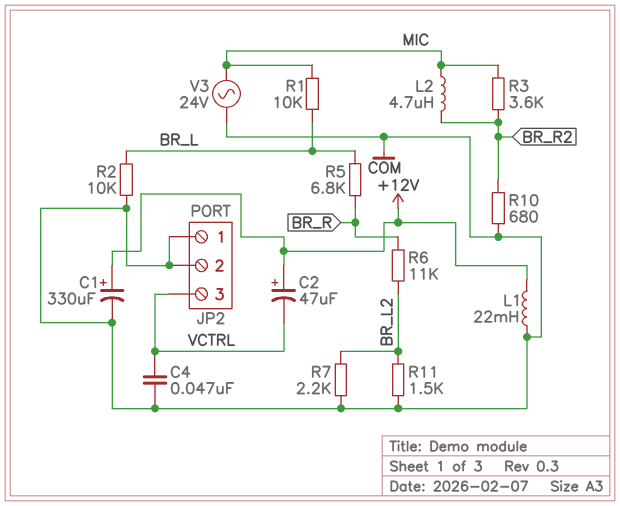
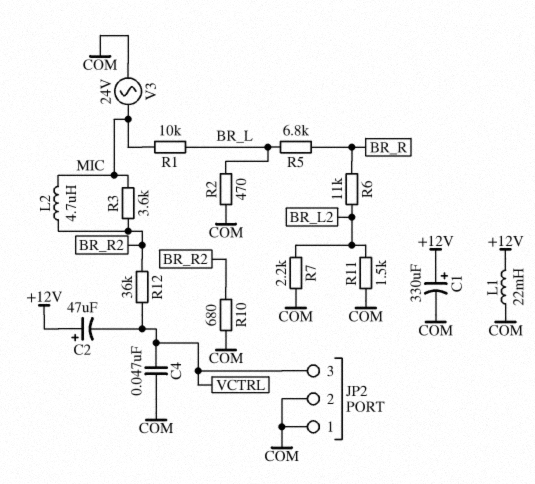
R2: 10k (BR_L, COM) -> 470 (BR_L, COM)
R12: none -> 36k (BR_R2, VCTRL)

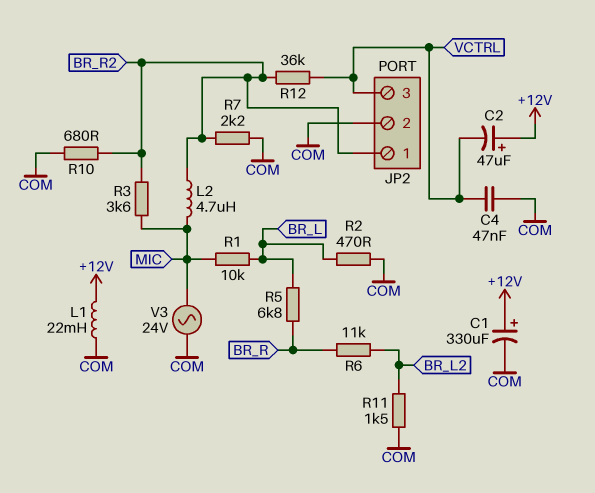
JP2 pin 1: COM -> BR_R2
R7: 2.2k (BR_L2, COM) -> 2.2k (BR_R2, COM)

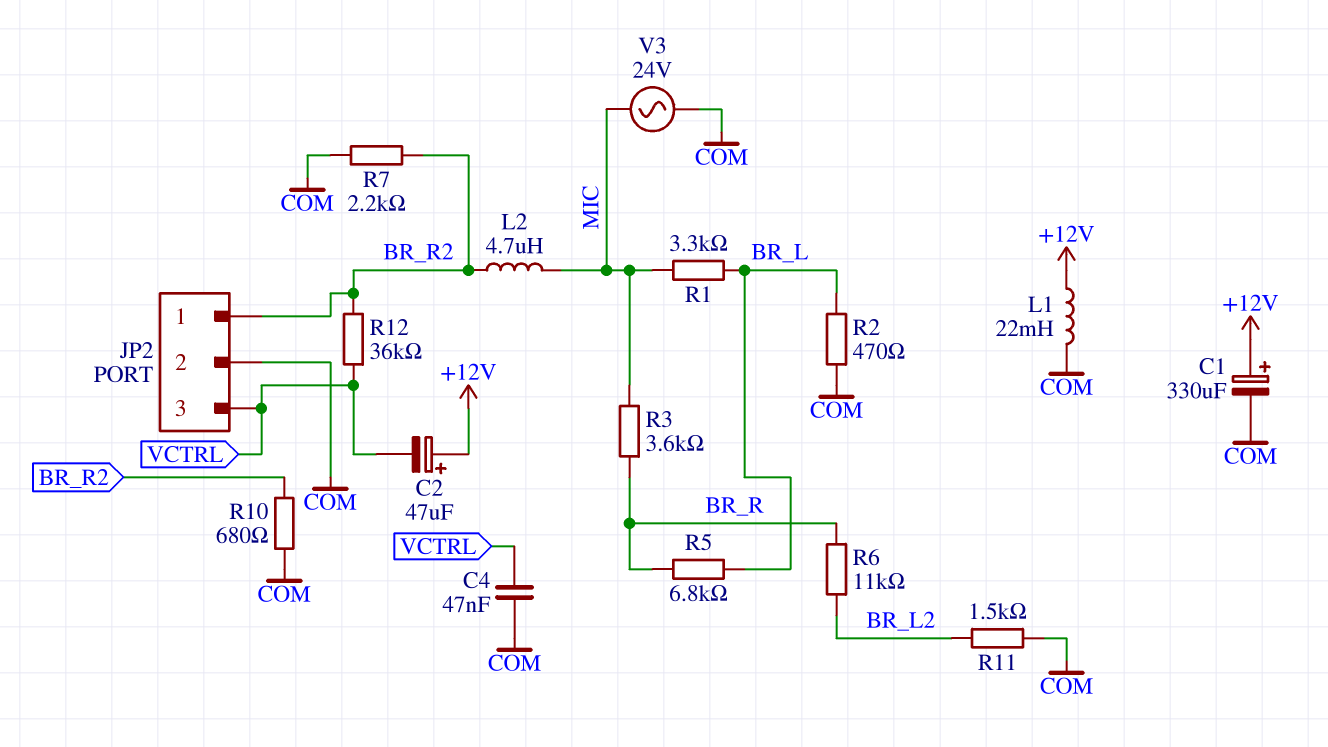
R1: 10k (BR_L, MIC) -> 3.3k (BR_L, MIC)
R3: 3.6k (BR_R2, MIC) -> 3.6k (BR_R, MIC)

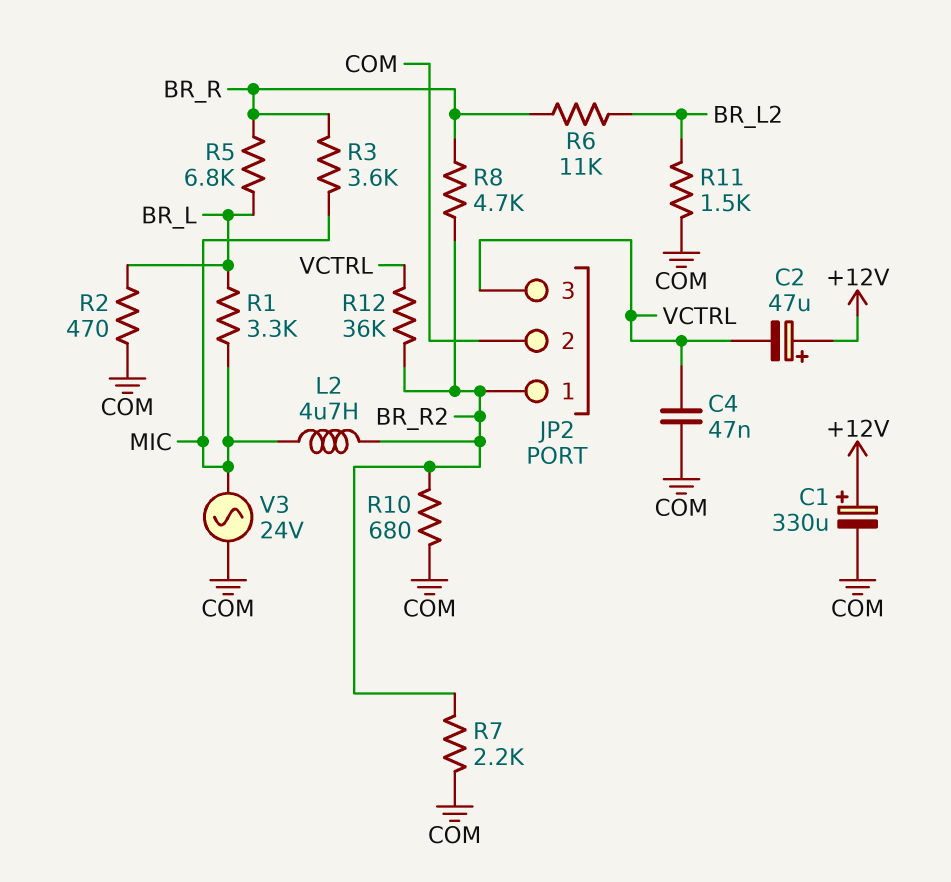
L1: 22mH (+12V, COM) -> none
R8: none -> 4.7k (BR_R, BR_R2)

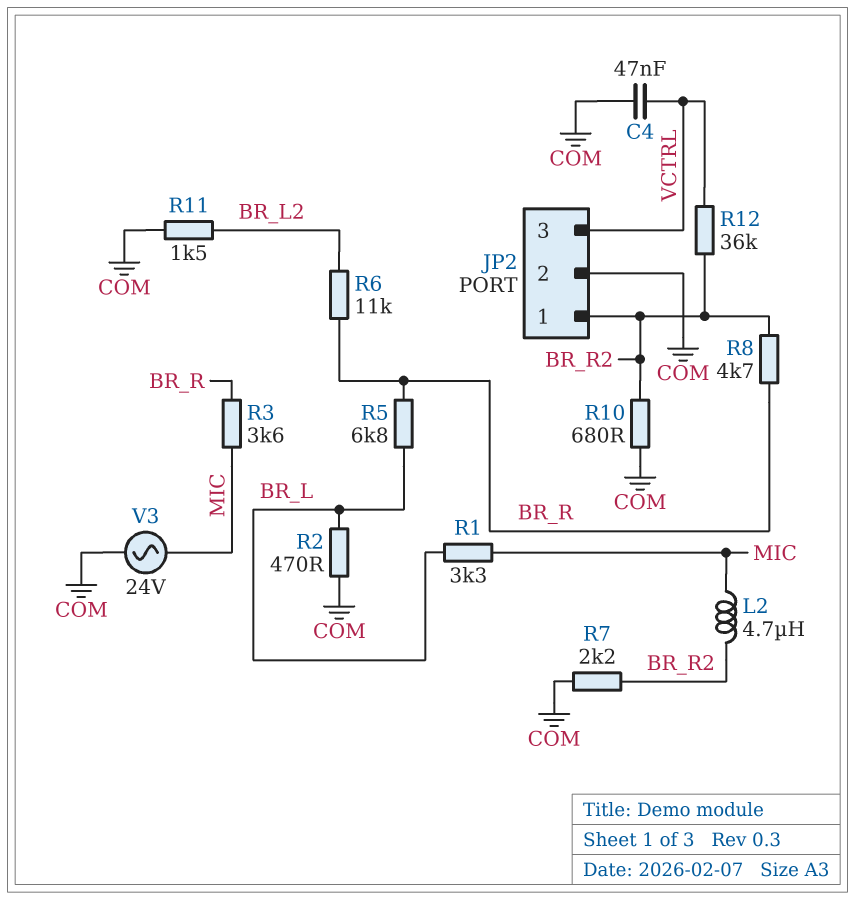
C1: 330uF (plus +12V, minus COM) -> none
C2: 47uF (plus +12V, minus VCTRL) -> none

